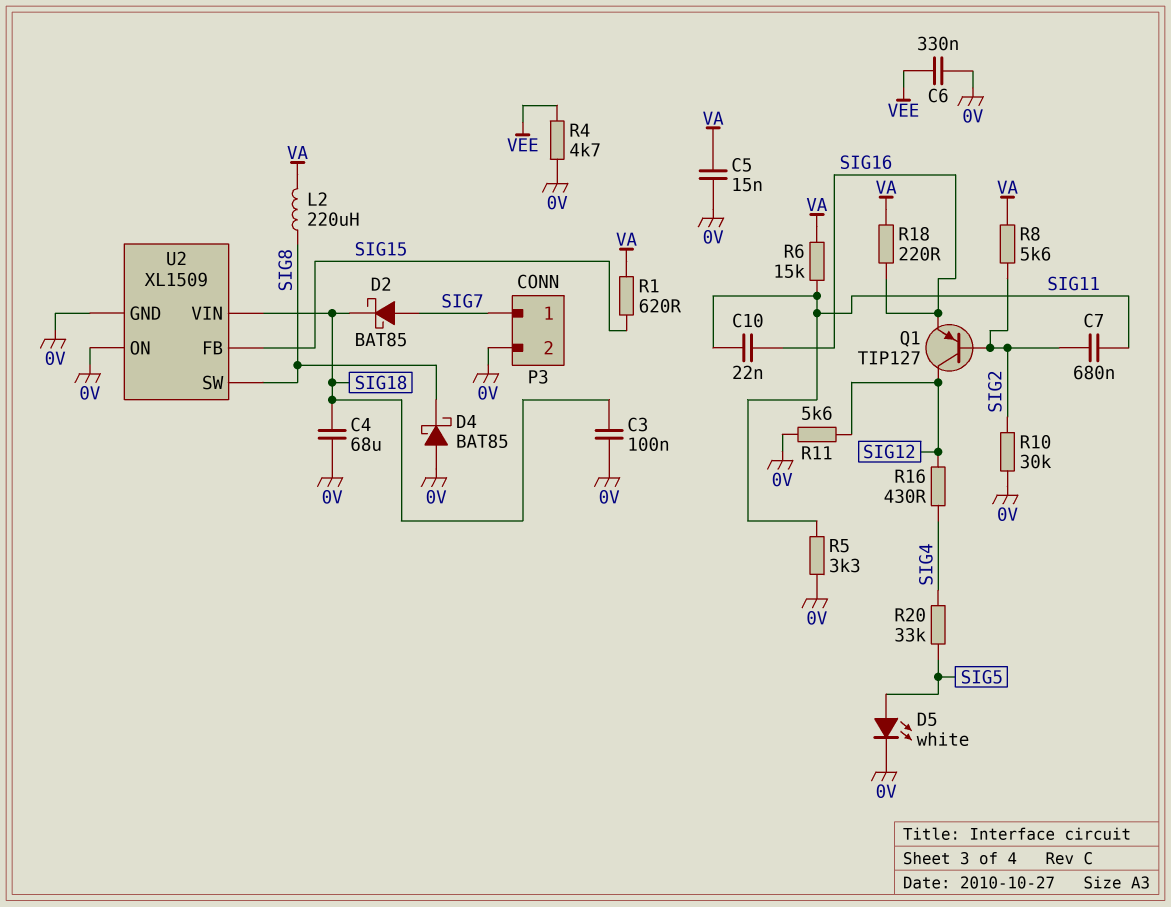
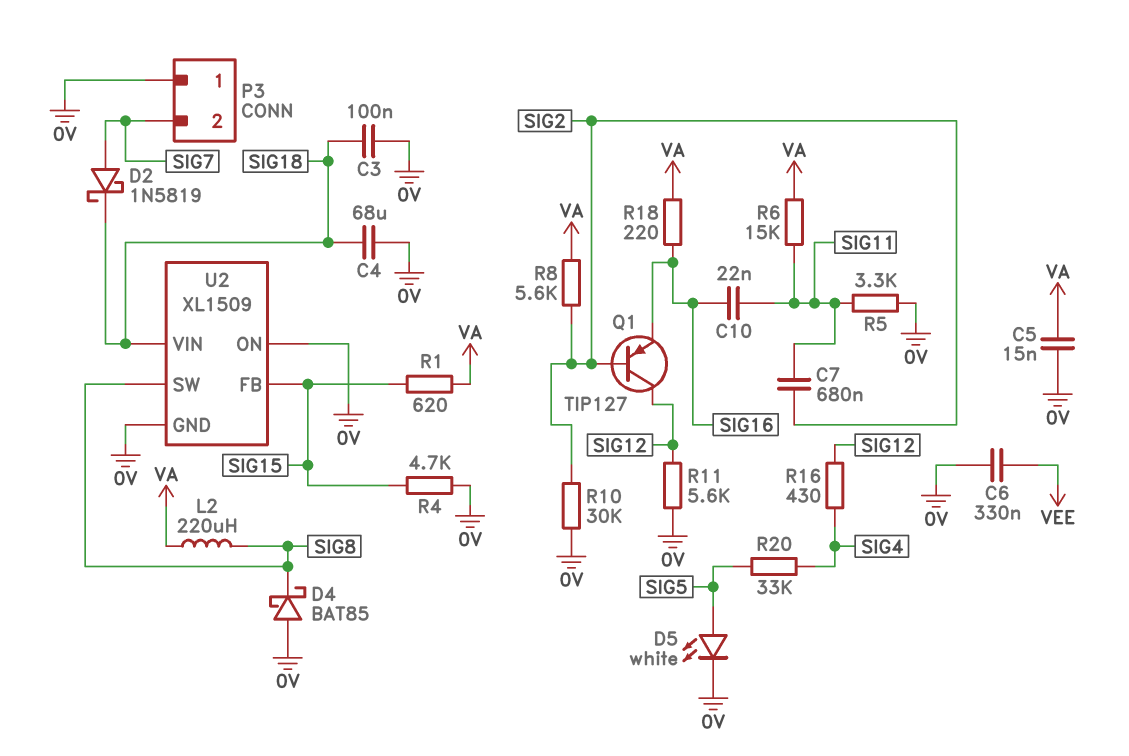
D2: schottky BAT85 (A SIG7, K SIG18) -> schottky 1N5819 (A SIG7, K SIG18)
P3 pin 1: SIG7 -> 0V
P3 pin 2: 0V -> SIG7
R4: 4.7k (0V, VEE) -> 4.7k (0V, SIG15)

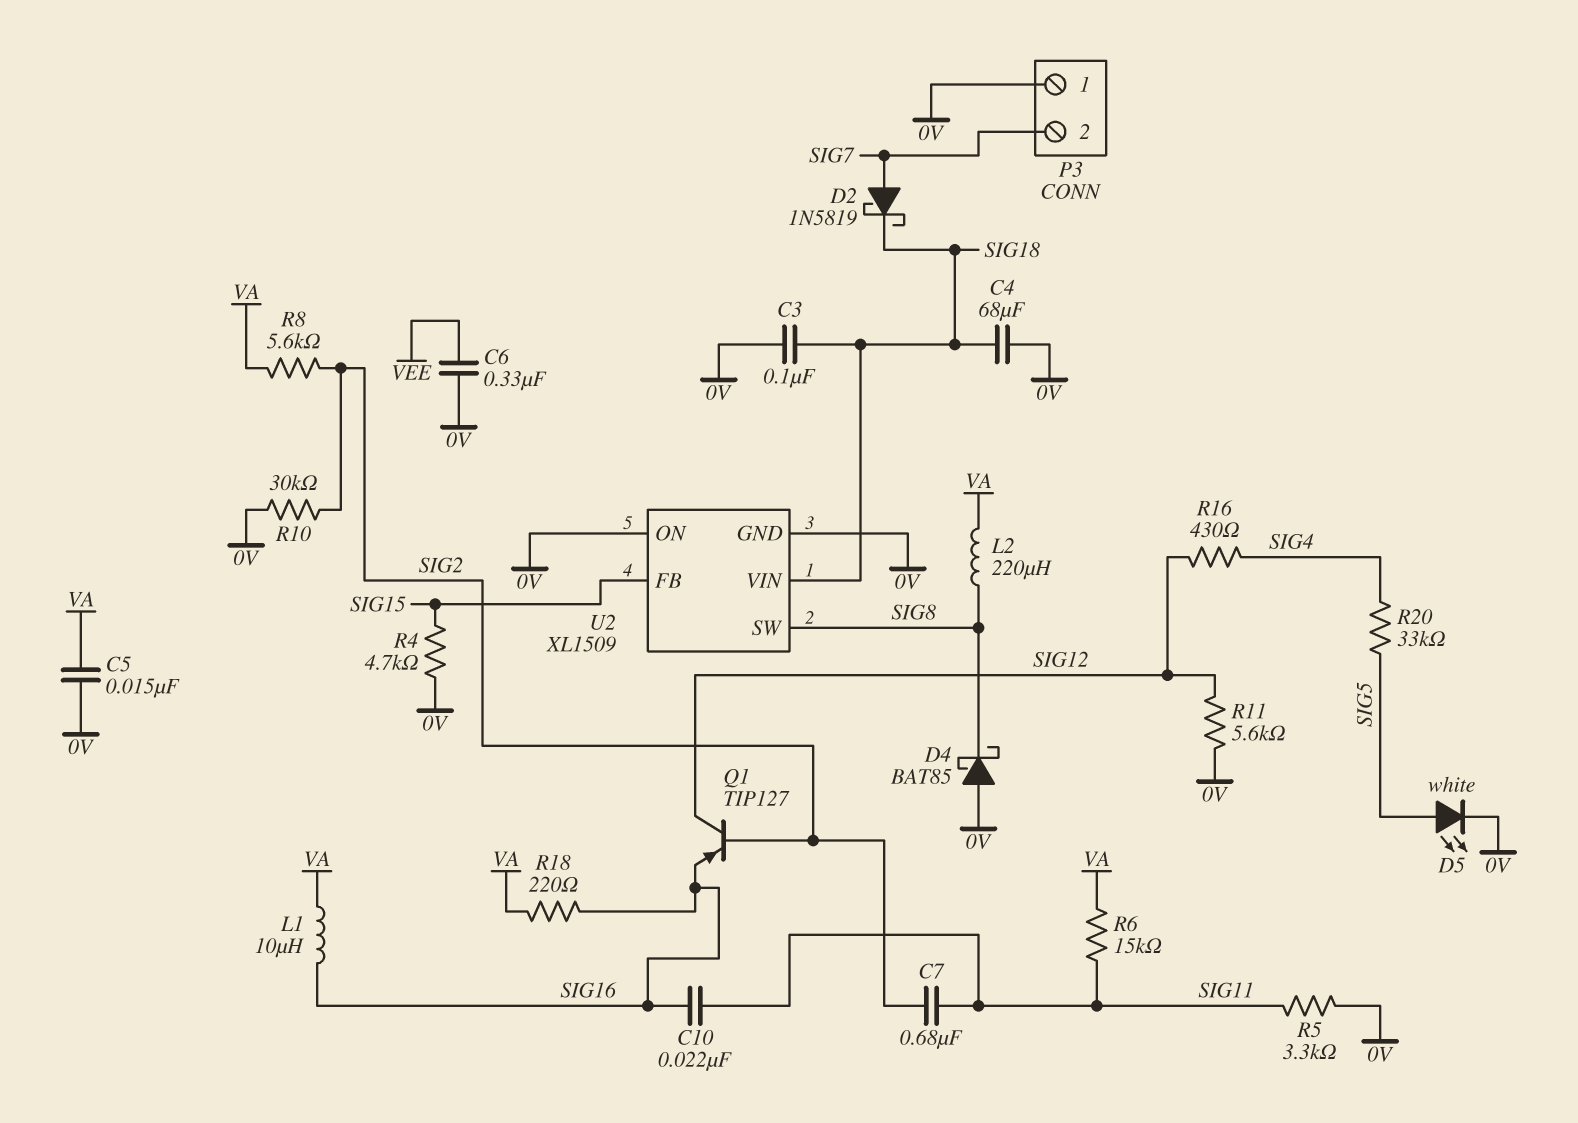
L1: none -> 10uH (SIG16, VA)
R1: 620 (SIG15, VA) -> none

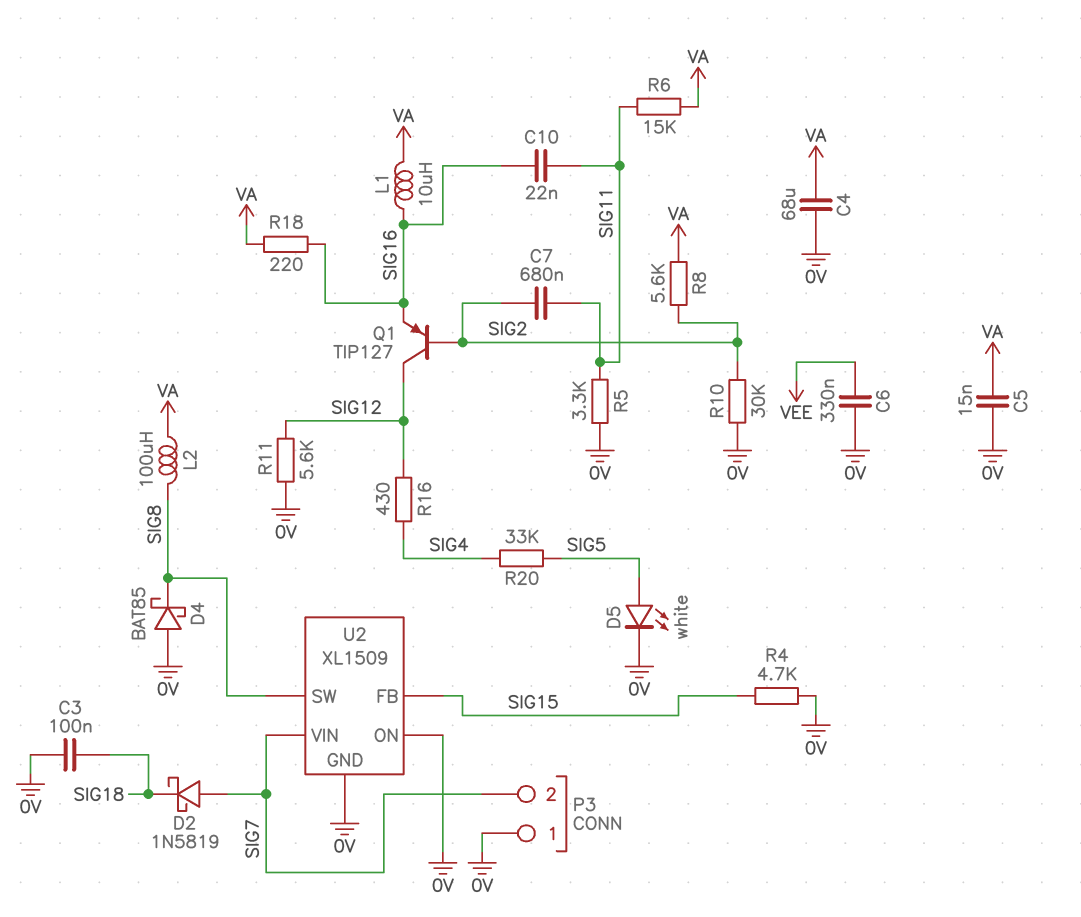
C4: 68uF (0V, SIG18) -> 68uF (0V, VA)
L2: 220uH (SIG8, VA) -> 100uH (SIG8, VA)
U2 pin VIN: SIG18 -> SIG7

